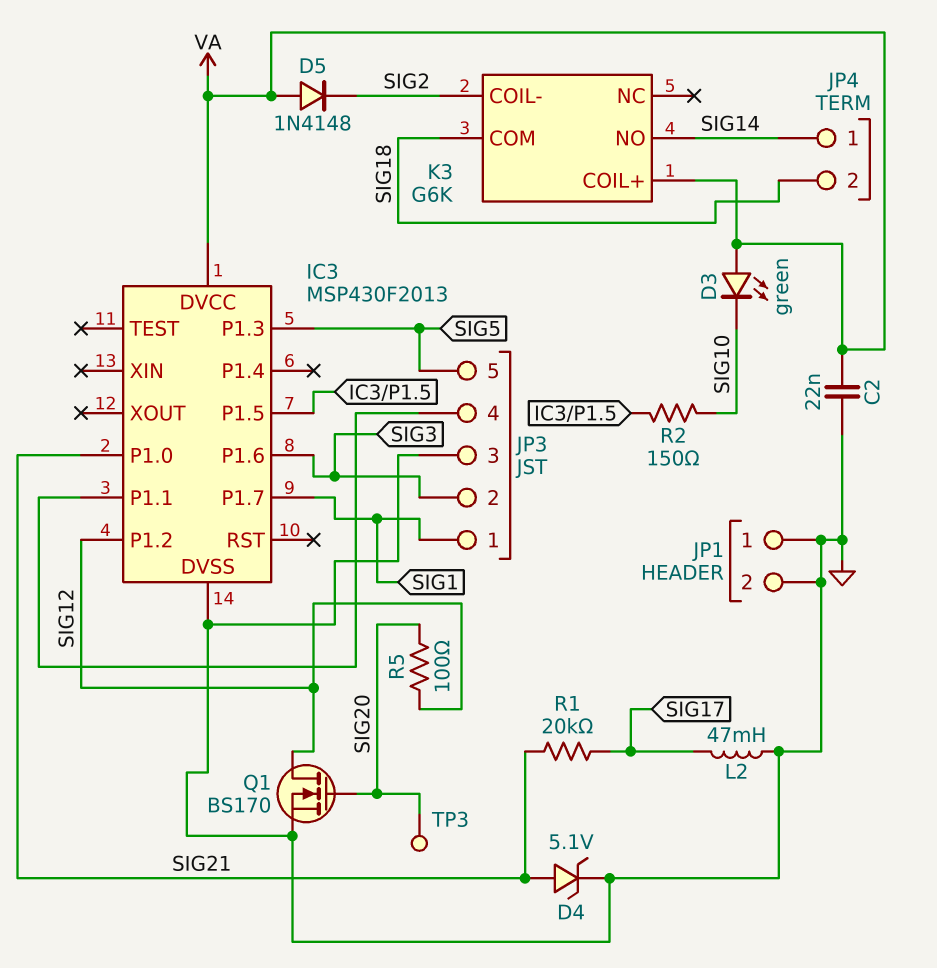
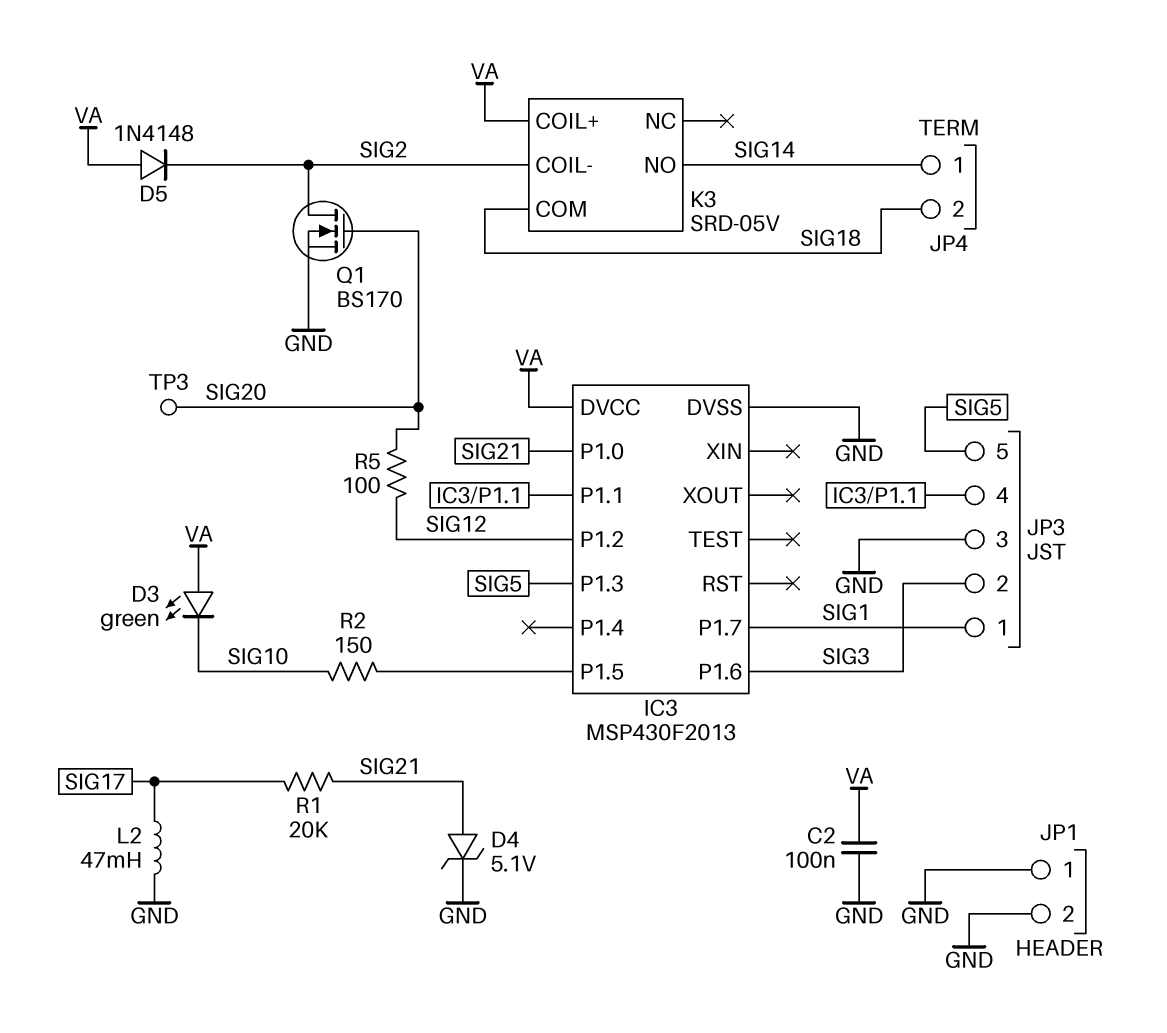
C2: 22nF (GND, VA) -> 100nF (GND, VA)
K3: G6K -> SRD-05V
Q1: NMOS BS170 (G SIG20, D SIG12, S GND) -> NMOS BS170 (G SIG20, D SIG2, S GND)

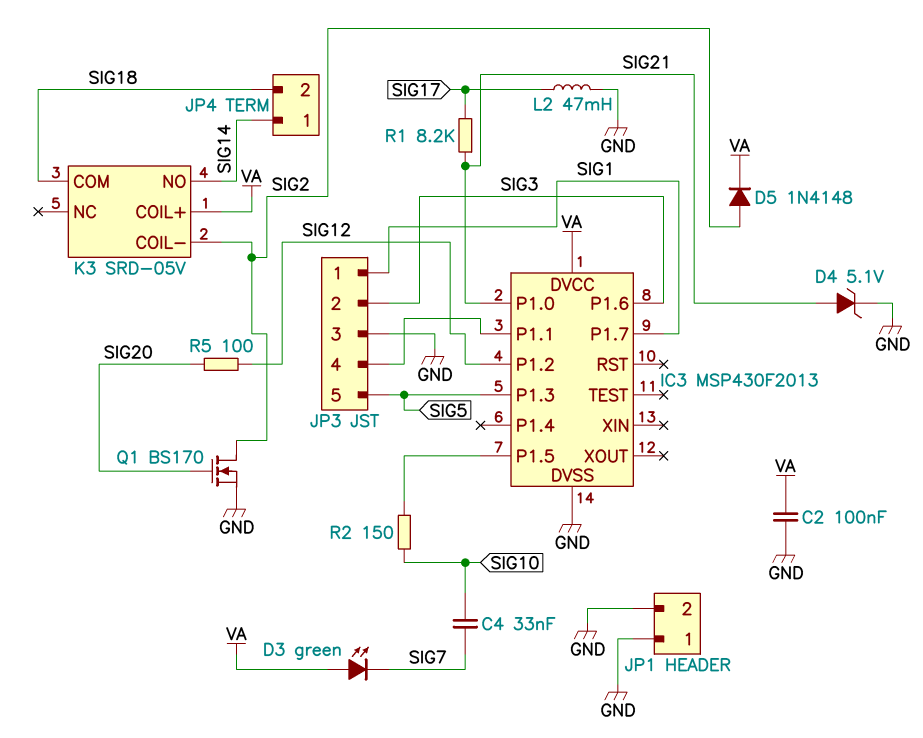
C4: none -> 33nF (SIG7, SIG10)
D3: LED green (A VA, K SIG10) -> LED green (A VA, K SIG7)
D5: diode 1N4148 (A VA, K SIG2) -> diode 1N4148 (A SIG2, K VA)
R1: 20k (SIG17, SIG21) -> 8.2k (SIG17, SIG21)
TP3: test point (SIG20) -> none

